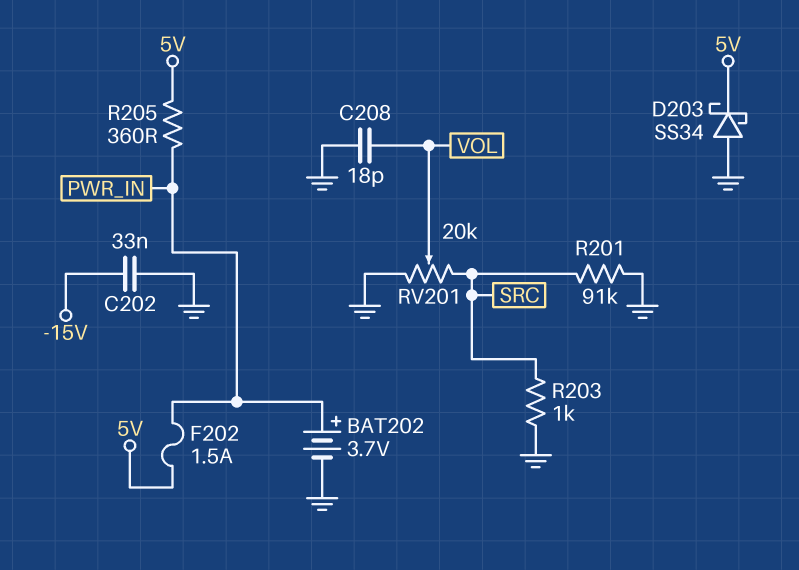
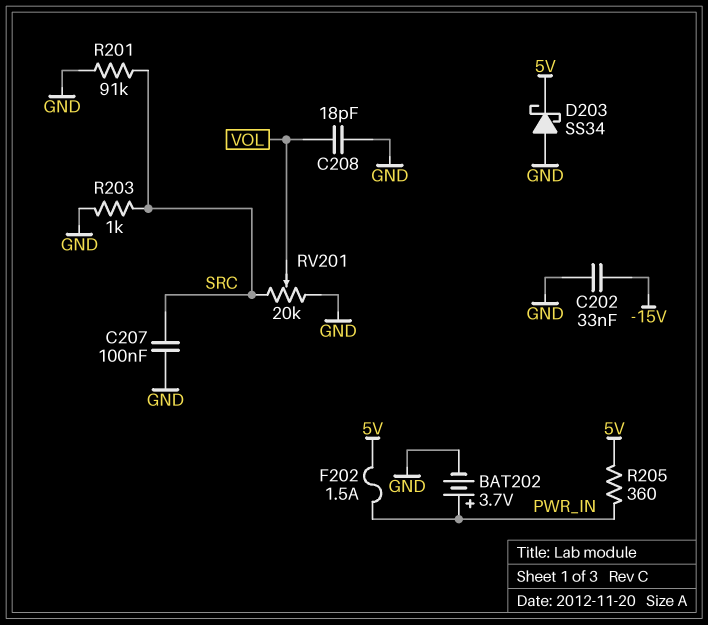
C207: none -> 100nF (GND, SRC)

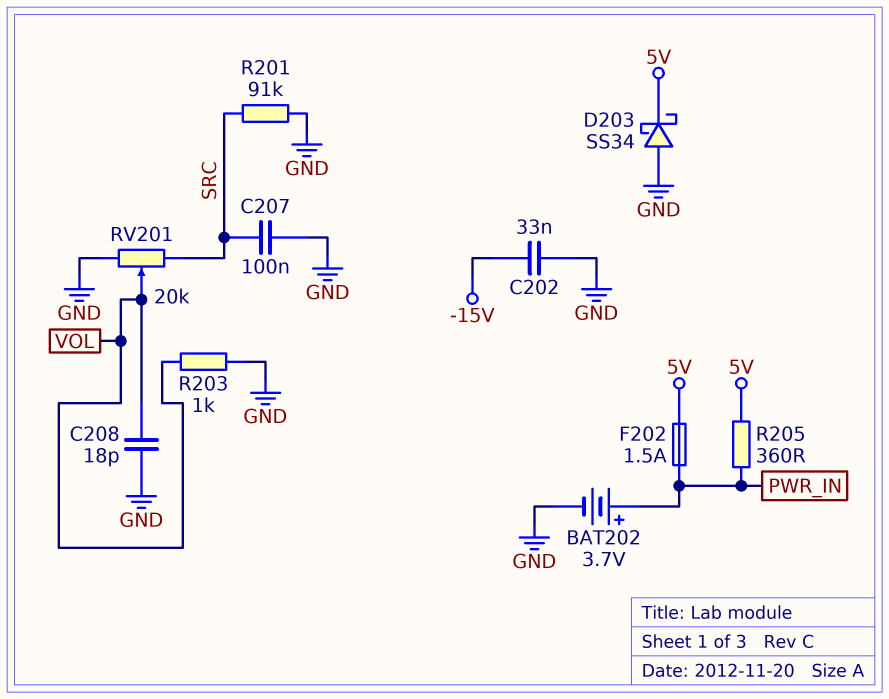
R203: 1k (GND, SRC) -> 1k (GND, VOL)

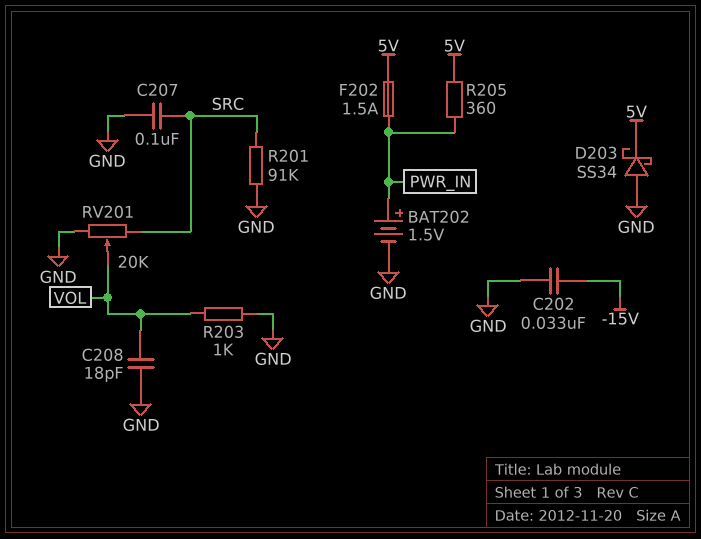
BAT202: 3.7V (plus PWR_IN, minus GND) -> 1.5V (plus PWR_IN, minus GND)

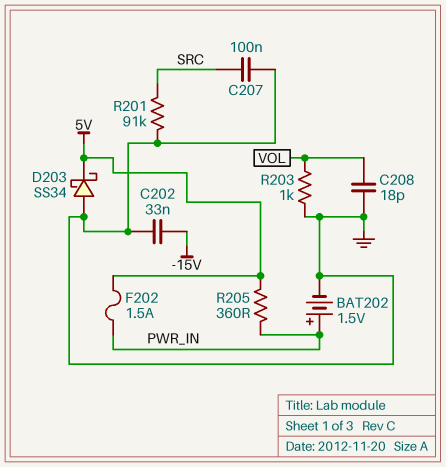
RV201: 20k (GND, SRC, wiper VOL) -> none

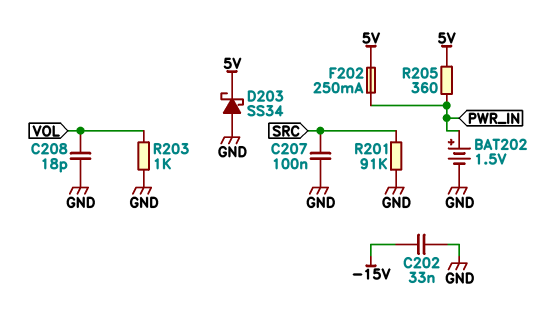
F202: 1.5A (5V, PWR_IN) -> 250mA (5V, PWR_IN)

